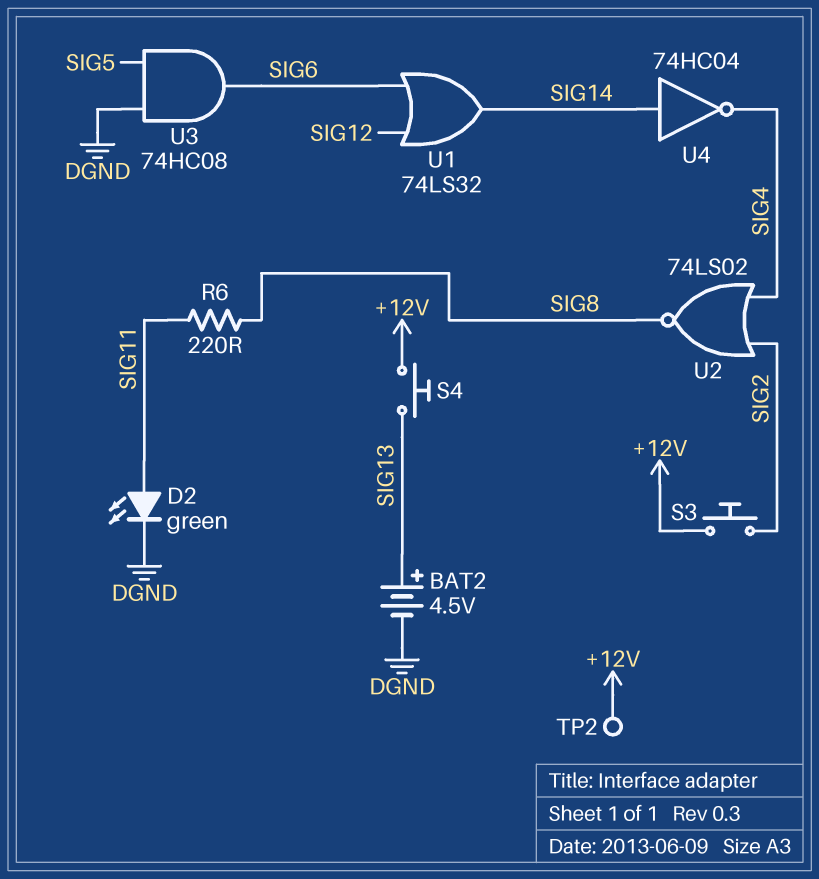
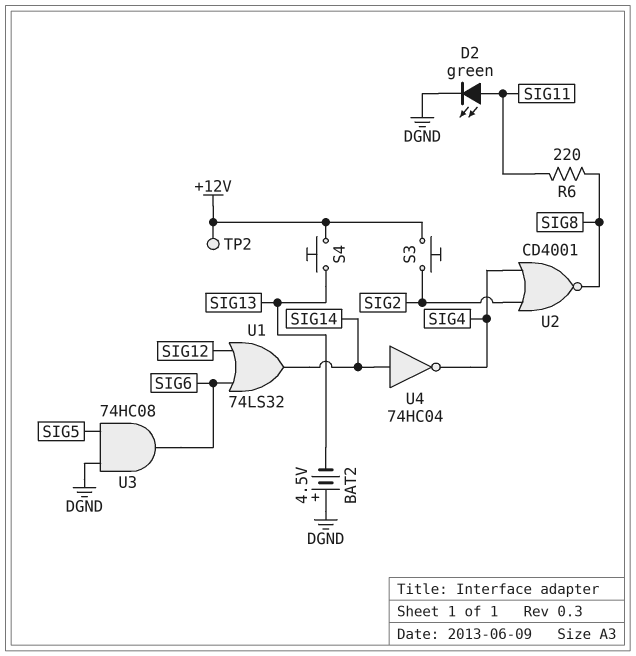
BAT2: 4.5V (plus SIG13, minus DGND) -> 4.5V (plus DGND, minus SIG13)
U2: NOR 74LS02 (in SIG2, in SIG4, out SIG8) -> NOR CD4001 (in SIG2, in SIG4, out SIG8)

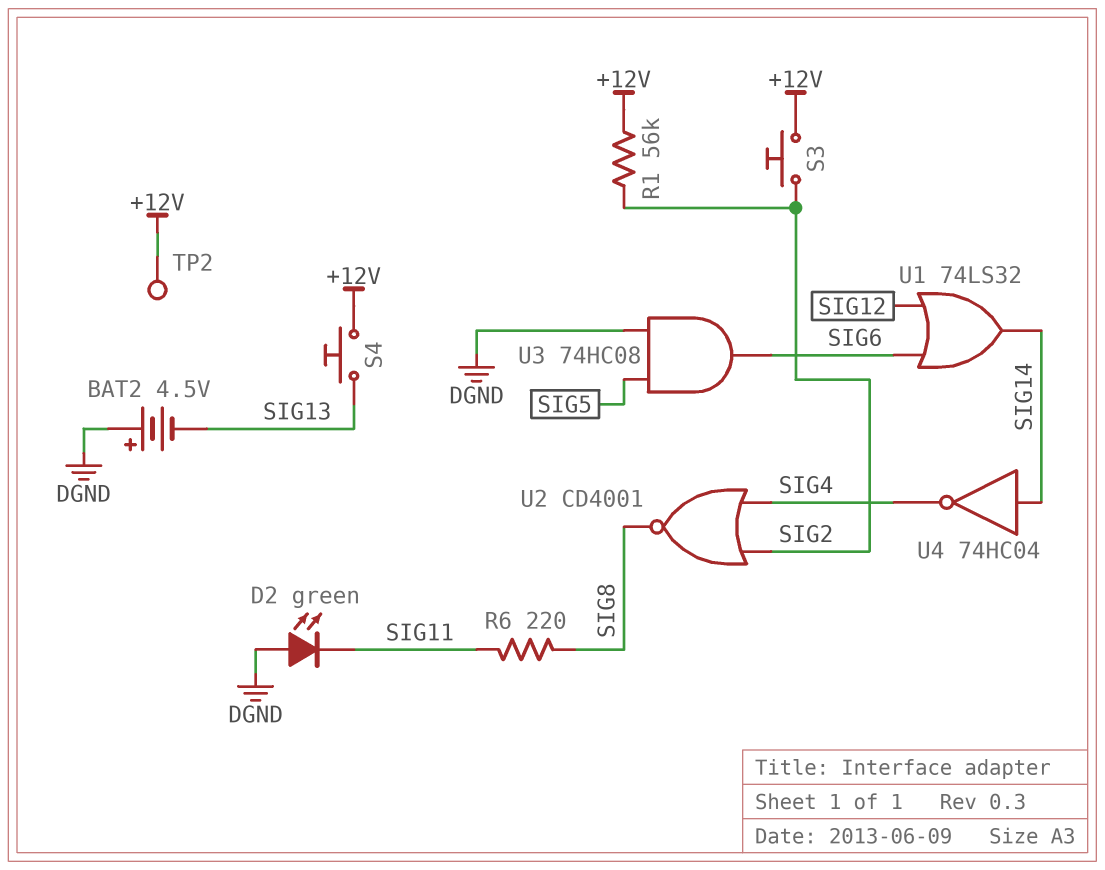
D2: LED green (A SIG11, K DGND) -> LED green (A DGND, K SIG11)
R1: none -> 56k (+12V, SIG2)

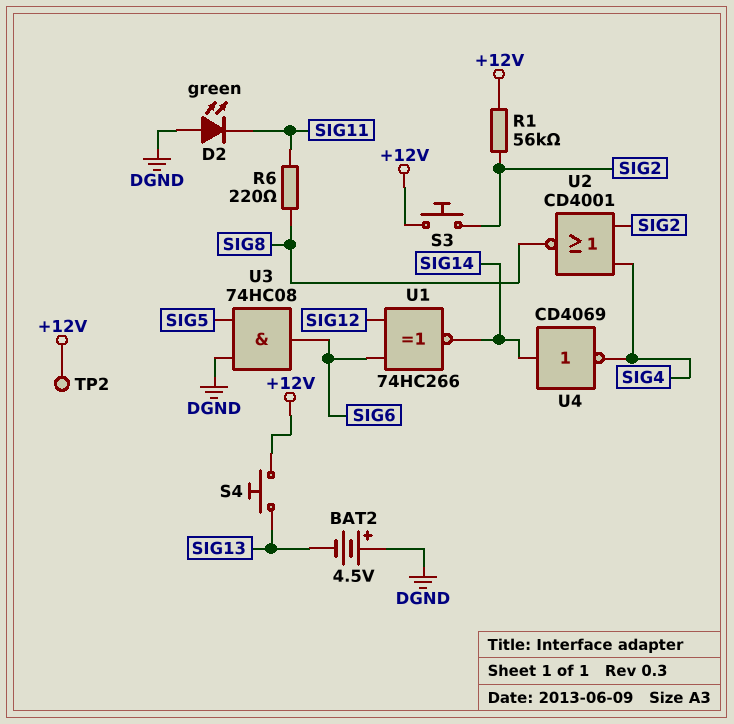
U1: OR 74LS32 (in SIG6, in SIG12, out SIG14) -> XNOR 74HC266 (in SIG6, in SIG12, out SIG14)
U4: NOT 74HC04 (in SIG14, out SIG4) -> NOT CD4069 (in SIG14, out SIG4)

